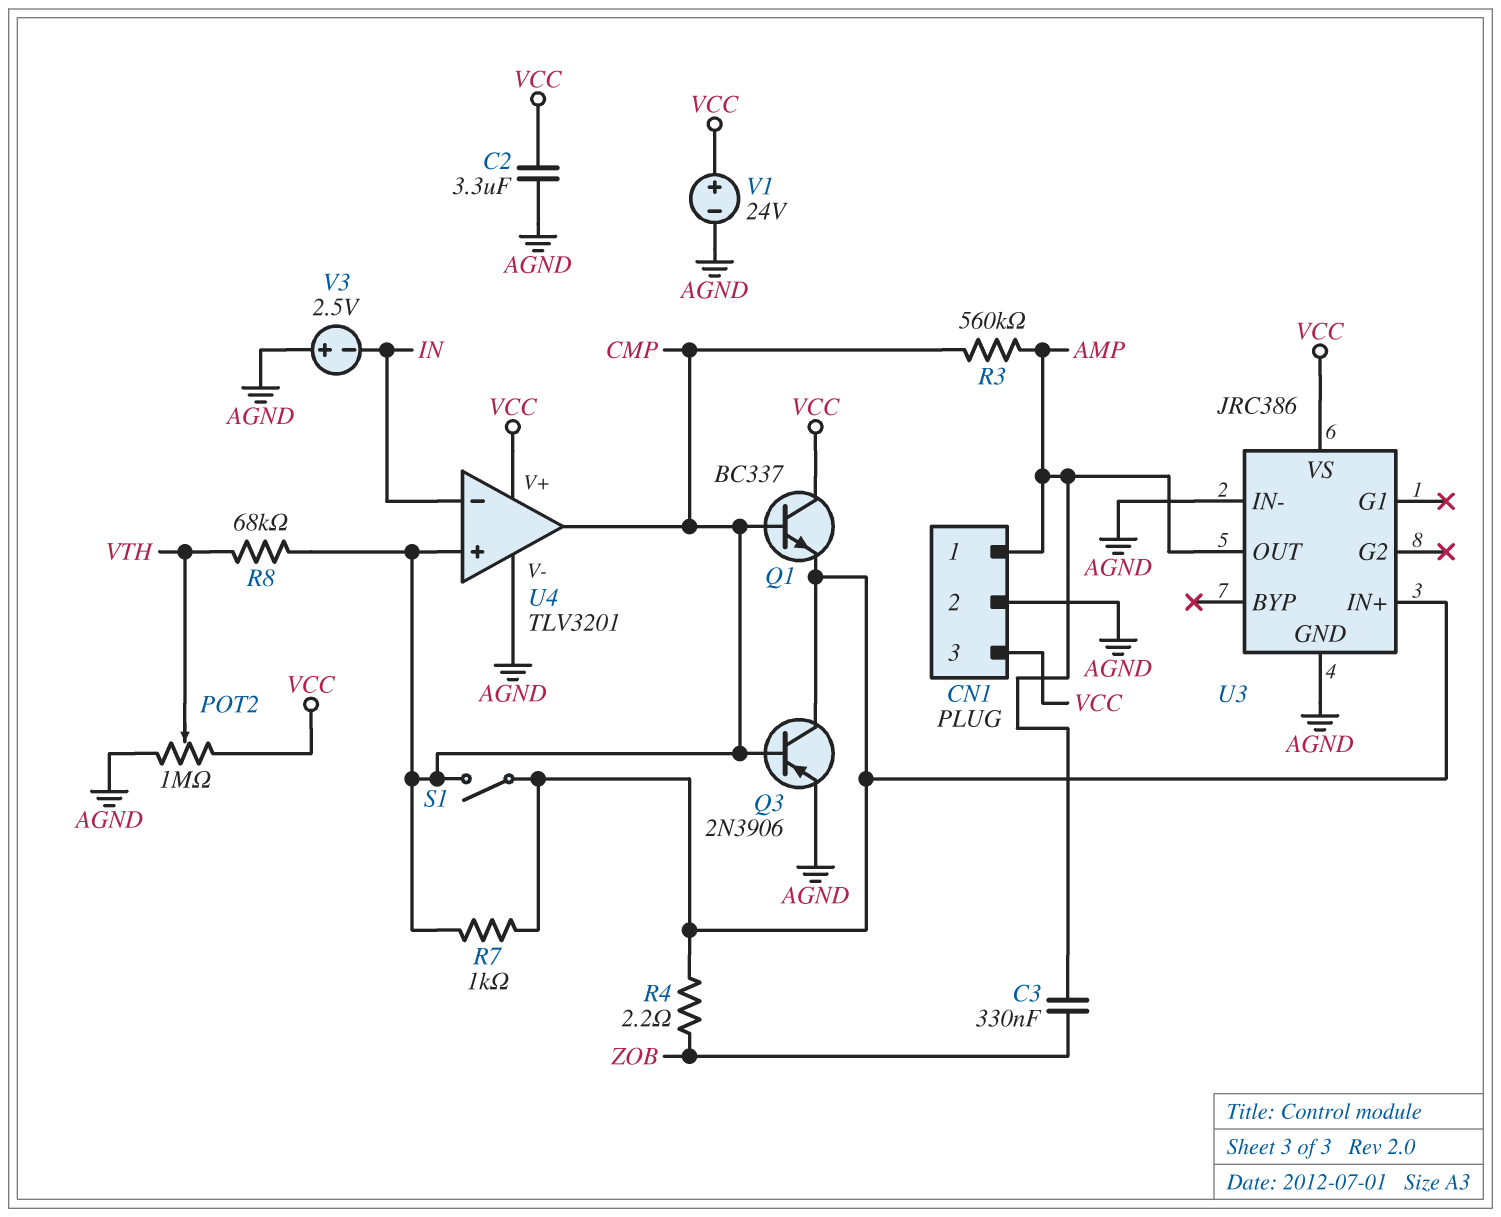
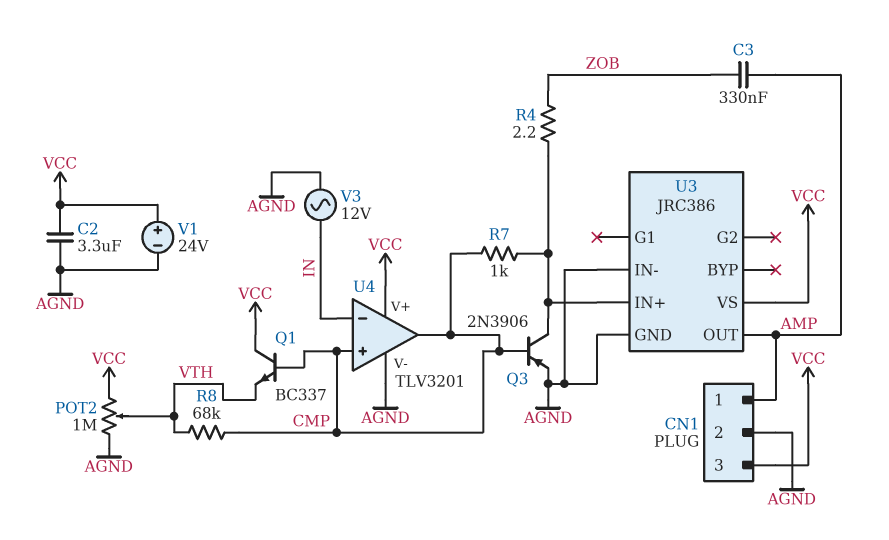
Q1: NPN BC337 (B CMP, C VCC, E U3/IN+) -> NPN BC337 (B CMP, C VCC, E VTH)
R3: 560k (AMP, CMP) -> none
S1: switch (CMP, U3/IN+) -> none
V3: 2.5V (plus AGND, minus IN) -> AC 12V (AGND, IN)

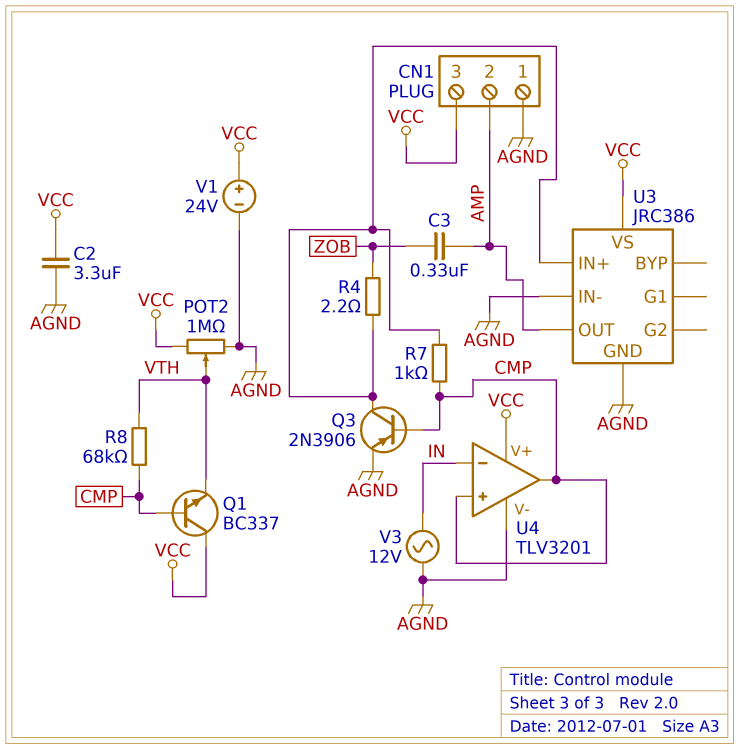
CN1 pin 1: AMP -> AGND
CN1 pin 2: AGND -> AMP

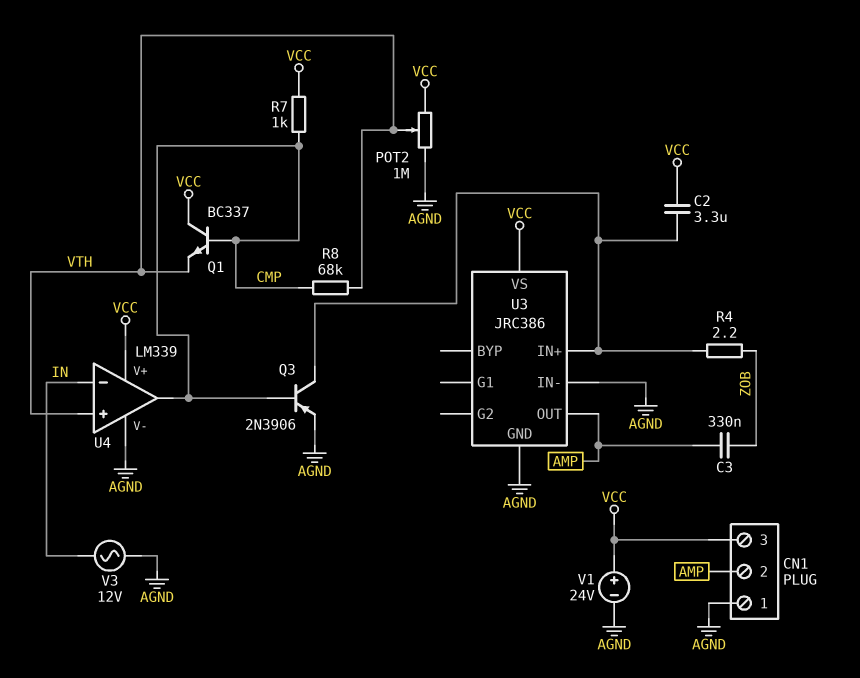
C2: 3.3uF (AGND, VCC) -> 3.3uF (U3/IN+, VCC)
R7: 1k (CMP, U3/IN+) -> 1k (CMP, VCC)
U4: TLV3201 -> LM339
U4 pin in+: CMP -> VTH

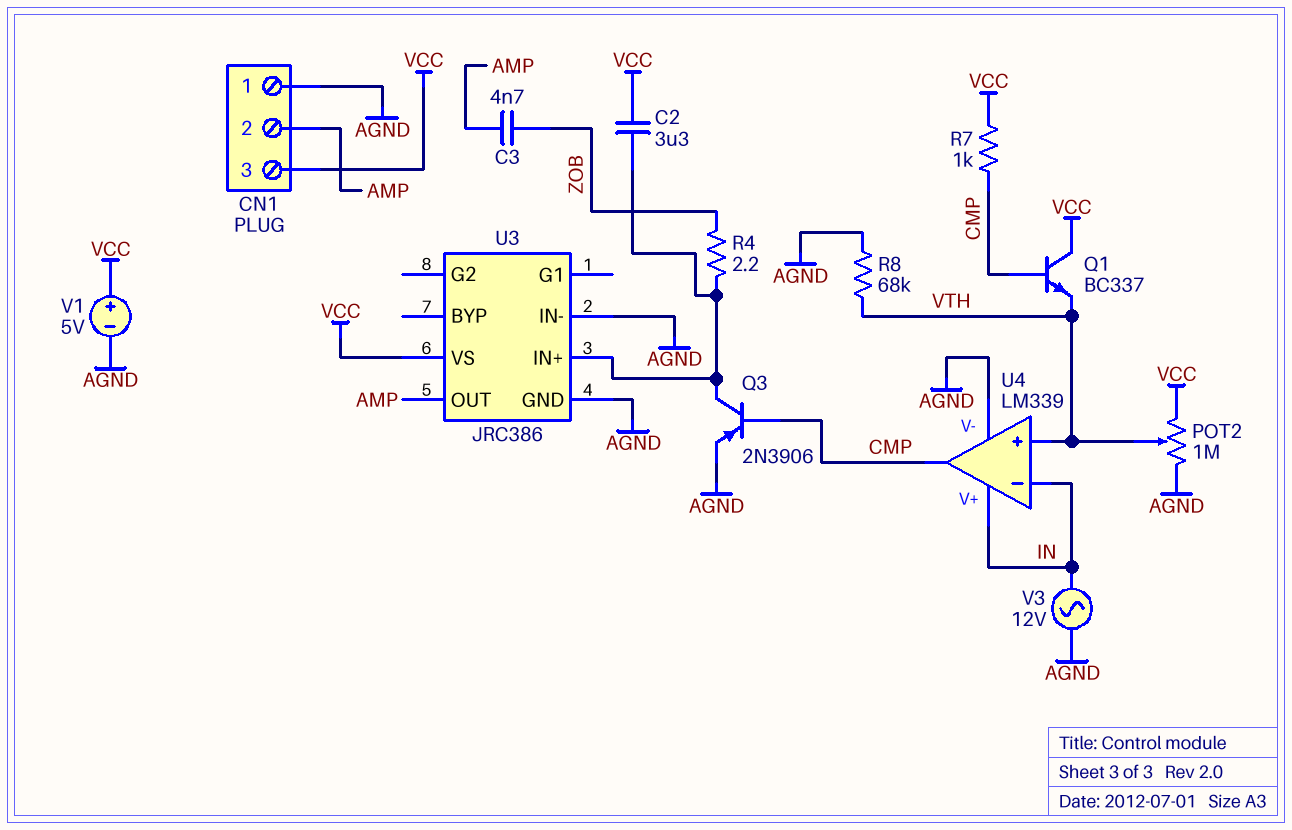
C3: 330nF (AMP, ZOB) -> 4.7nF (AMP, ZOB)
R8: 68k (CMP, VTH) -> 68k (AGND, VTH)
U4 pin V+: VCC -> IN
V1: 24V (plus VCC, minus AGND) -> 5V (plus VCC, minus AGND)

